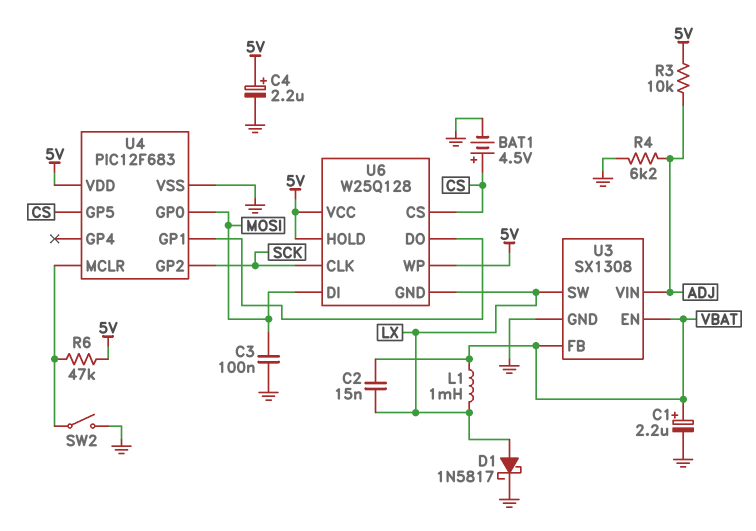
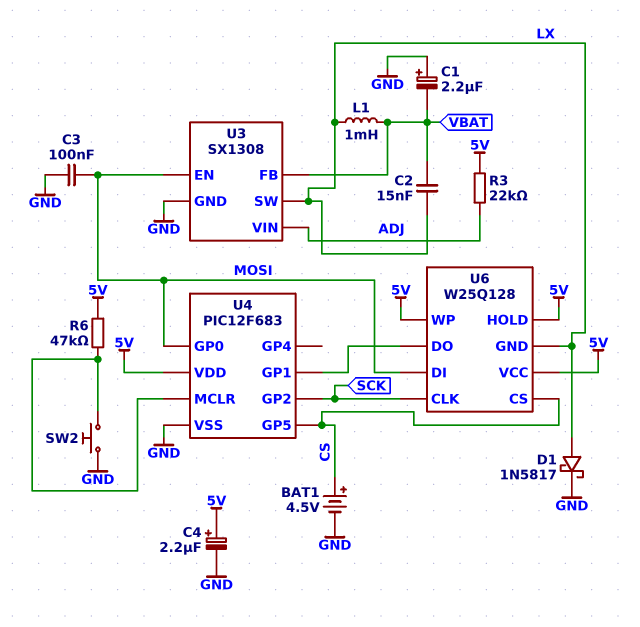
C1: 2.2uF (plus VBAT, minus GND) -> 2.2uF (plus GND, minus VBAT)
R3: 10k (5V, ADJ) -> 22k (5V, ADJ)
R4: 6.2k (ADJ, GND) -> none
SW2: switch (GND, U4/MCLR) -> button (GND, U4/MCLR)
U3 pin EN: VBAT -> MOSI

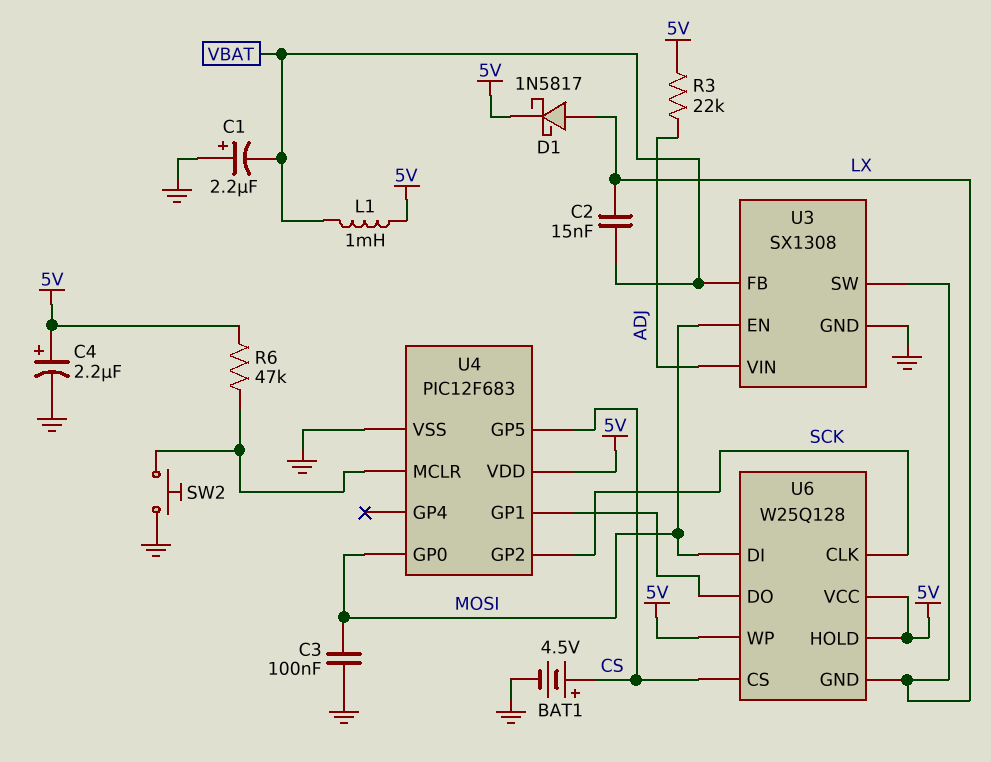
D1: schottky 1N5817 (A LX, K GND) -> schottky 1N5817 (A LX, K 5V)
L1: 1mH (LX, VBAT) -> 1mH (5V, VBAT)

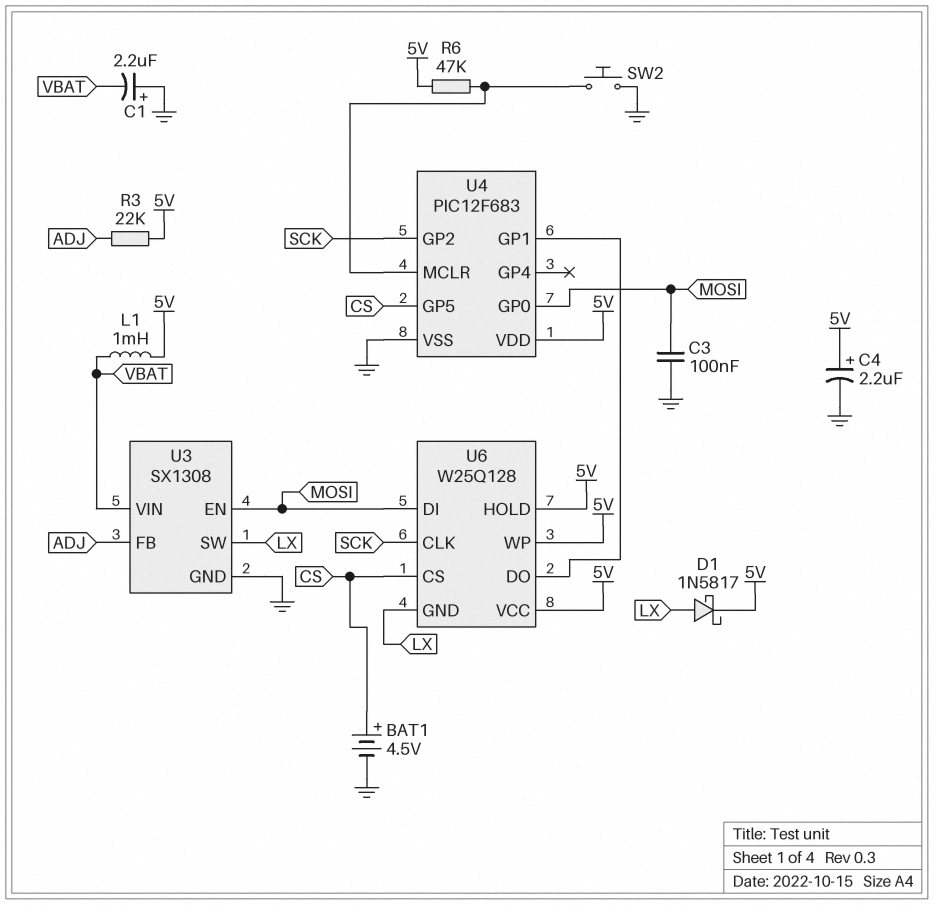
C2: 15nF (LX, VBAT) -> none
U3 pin FB: VBAT -> ADJ
U3 pin VIN: ADJ -> VBAT

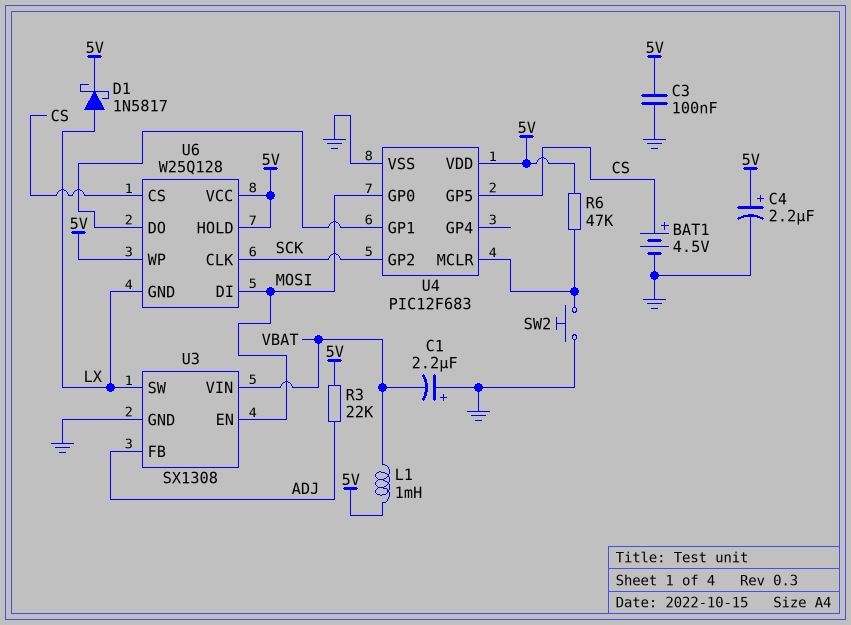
C3: 100nF (GND, MOSI) -> 100nF (5V, GND)

